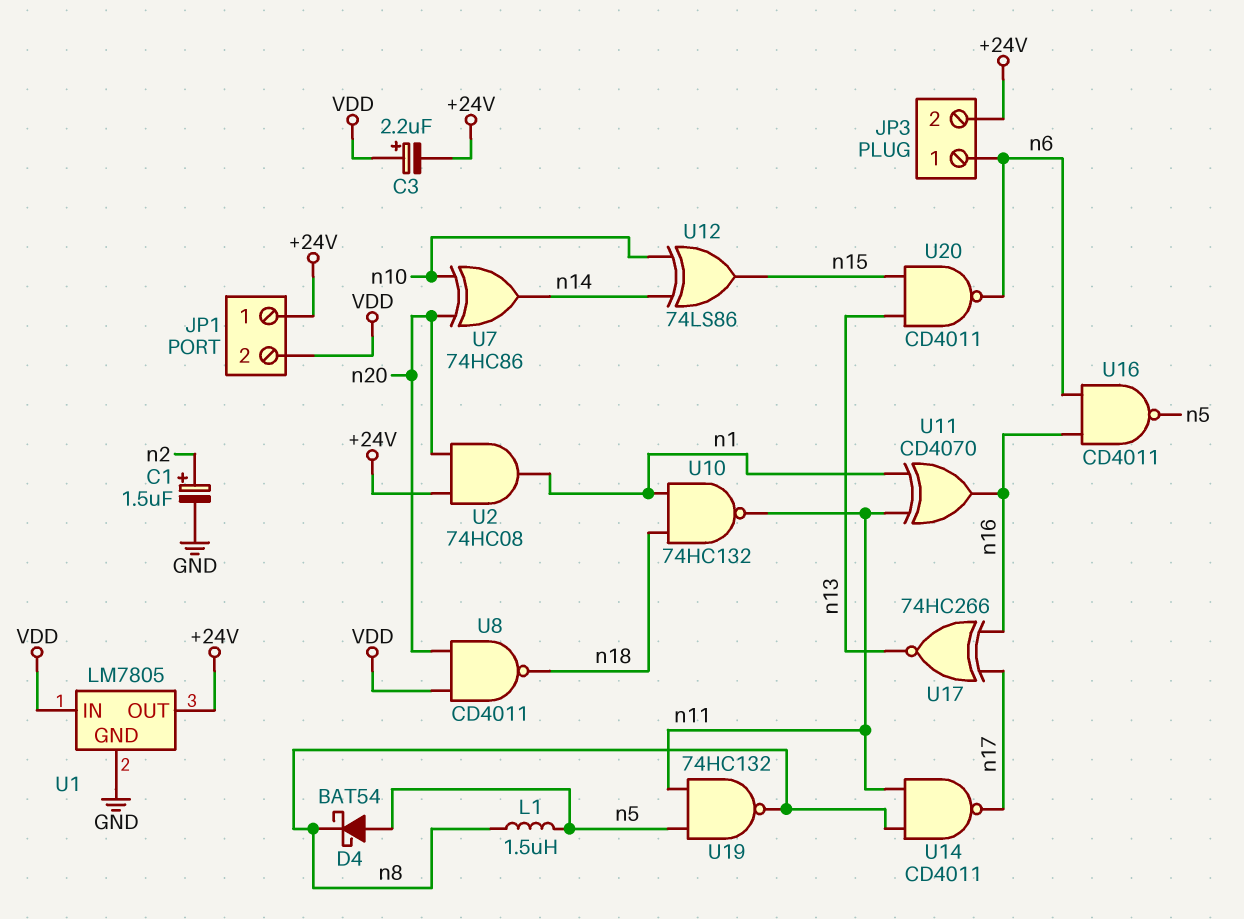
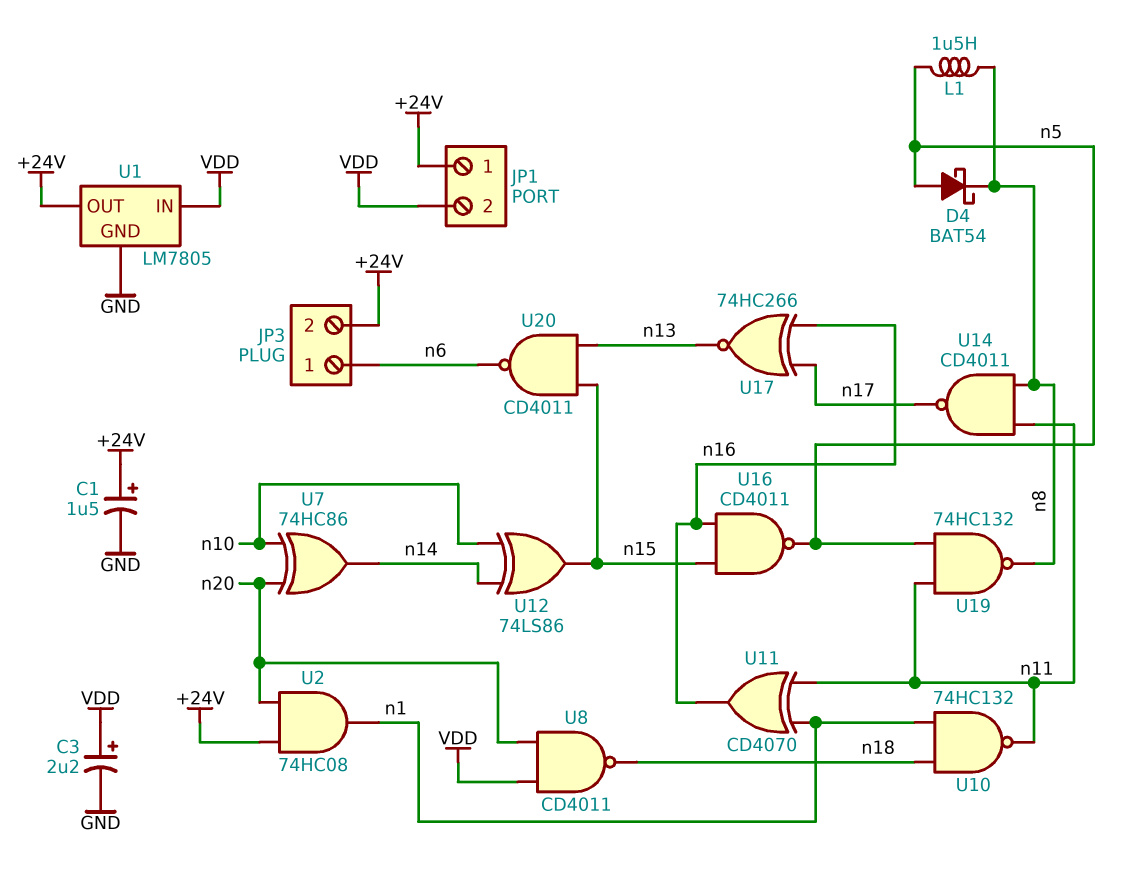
C1: 1.5uF (plus n2, minus GND) -> 1.5uF (plus +24V, minus GND)
C3: 2.2uF (plus VDD, minus +24V) -> 2.2uF (plus VDD, minus GND)
U16: NAND CD4011 (in n6, in n16, out n5) -> NAND CD4011 (in n15, in n16, out n5)

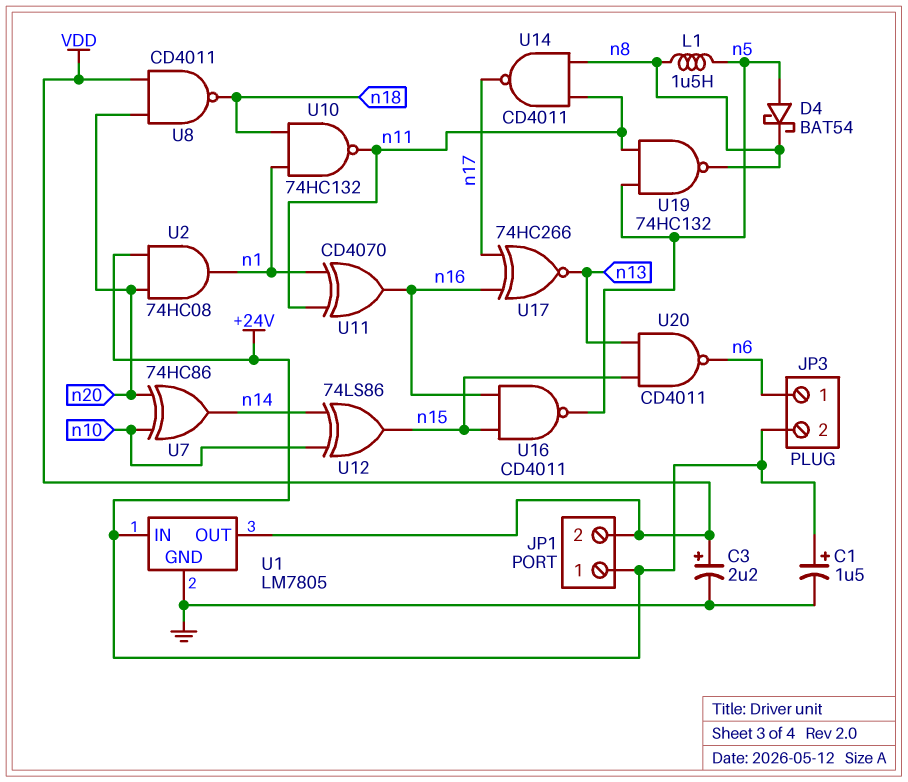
U1 pin IN: VDD -> +24V
U1 pin OUT: +24V -> VDD

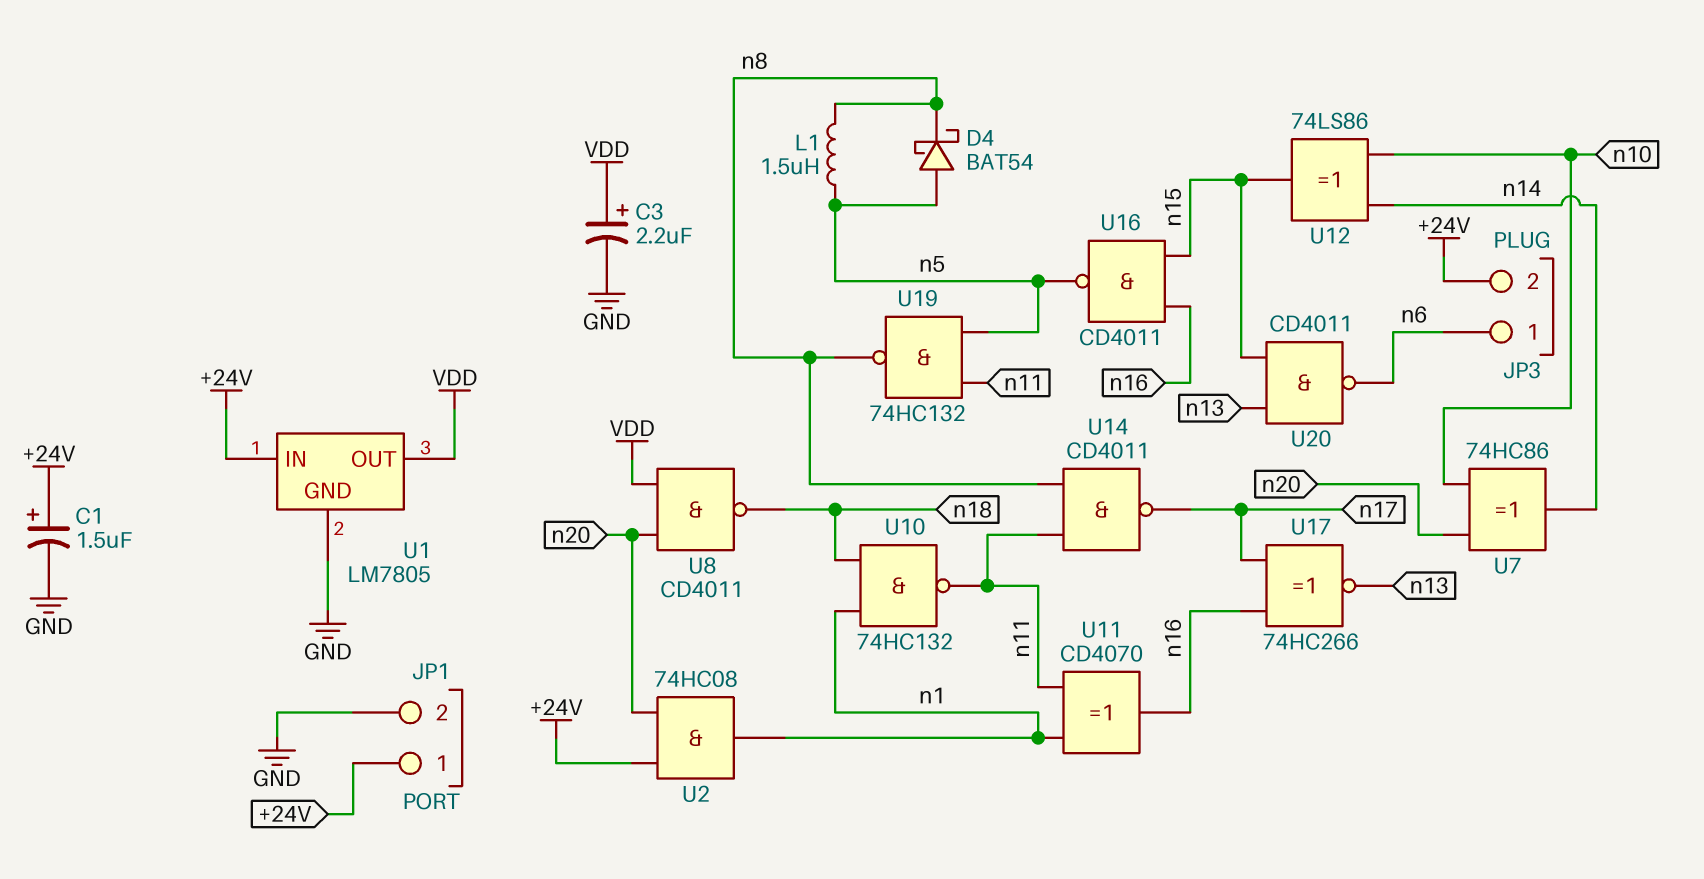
JP1 pin 2: VDD -> GND

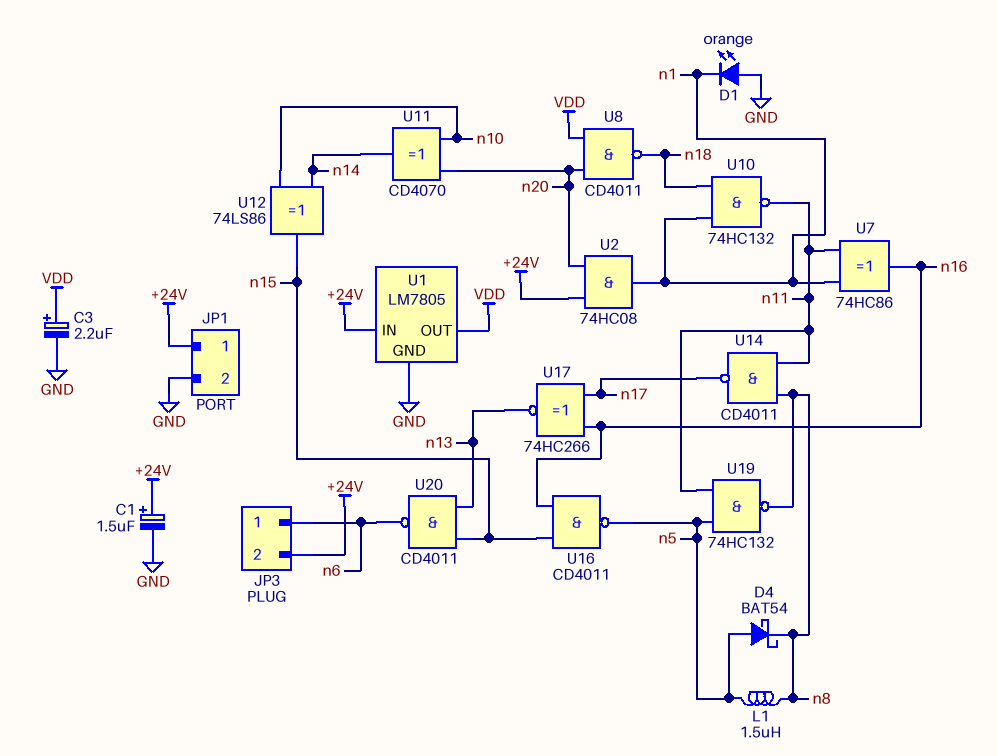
D1: none -> LED orange (A GND, K n1)
U7: XOR 74HC86 (in n10, in n20, out n14) -> XOR 74HC86 (in n1, in n11, out n16)
U11: XOR CD4070 (in n1, in n11, out n16) -> XOR CD4070 (in n10, in n20, out n14)

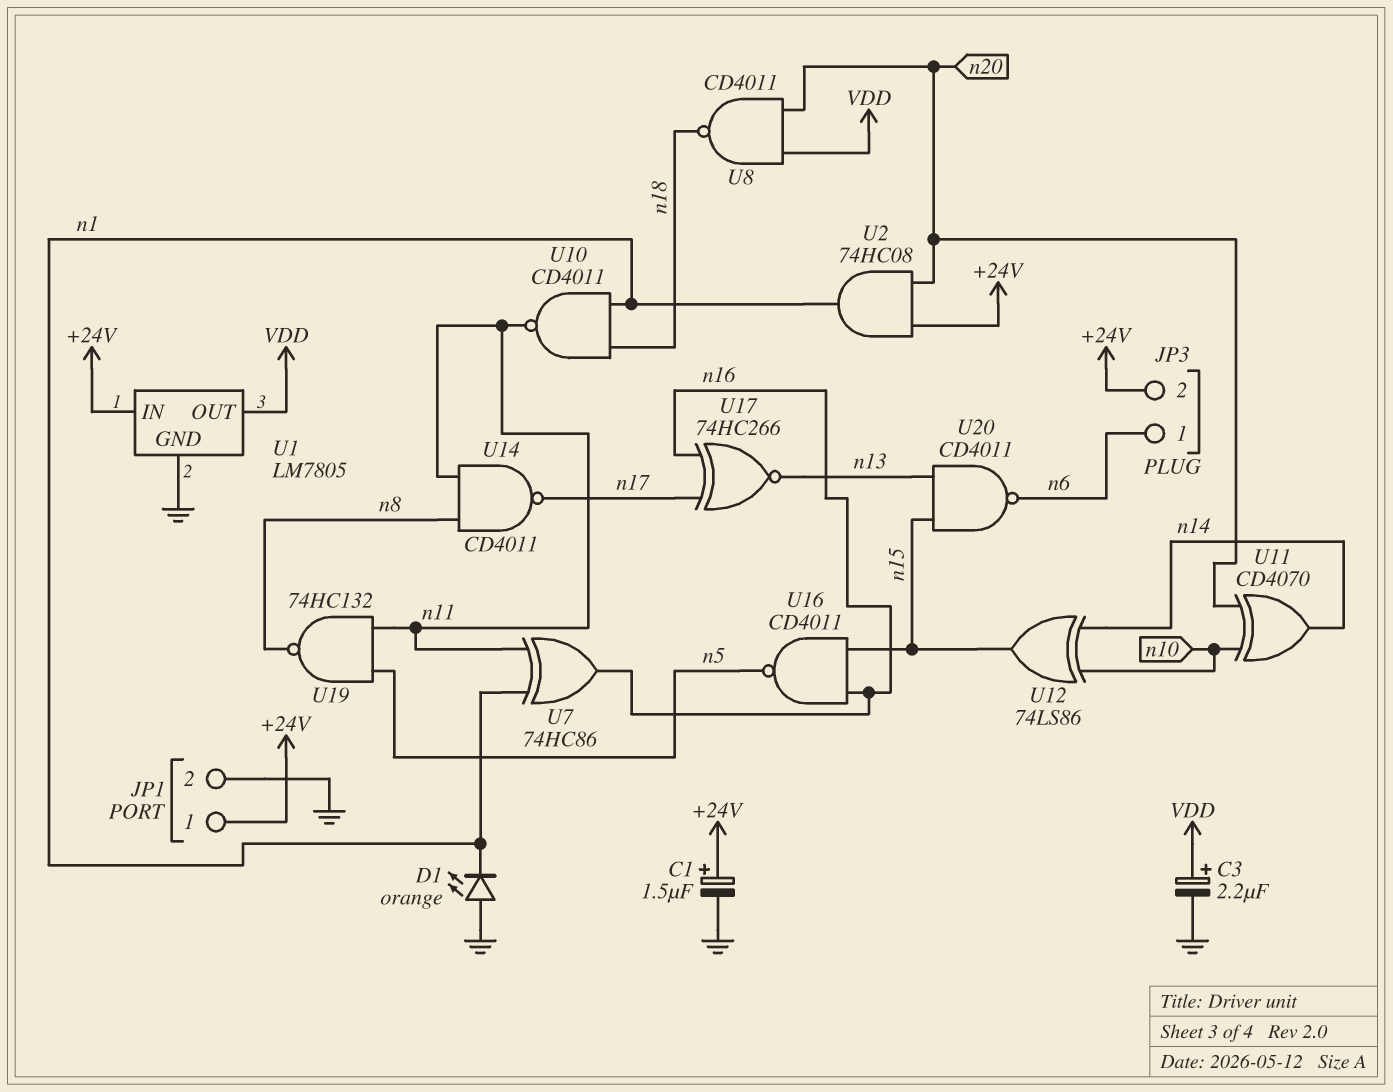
D4: schottky BAT54 (A n5, K n8) -> none
L1: 1.5uH (n5, n8) -> none
U10: NAND 74HC132 (in n1, in n18, out n11) -> NAND CD4011 (in n1, in n18, out n11)

